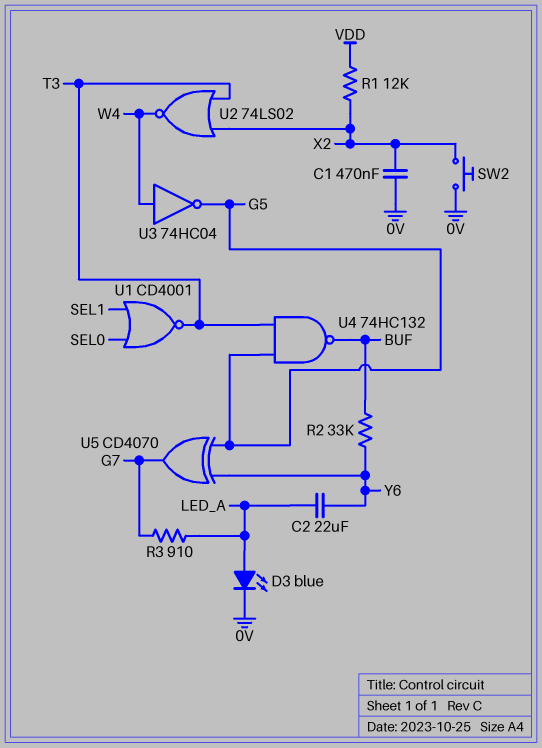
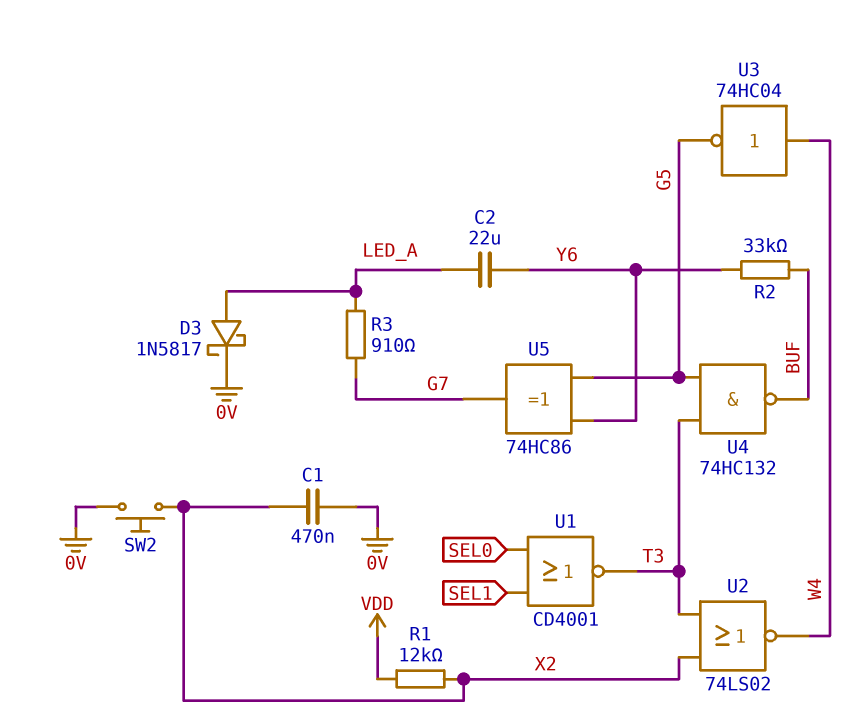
D3: LED blue (A LED_A, K 0V) -> schottky 1N5817 (A LED_A, K 0V)
U5: XOR CD4070 (in G5, in Y6, out G7) -> XOR 74HC86 (in G5, in Y6, out G7)

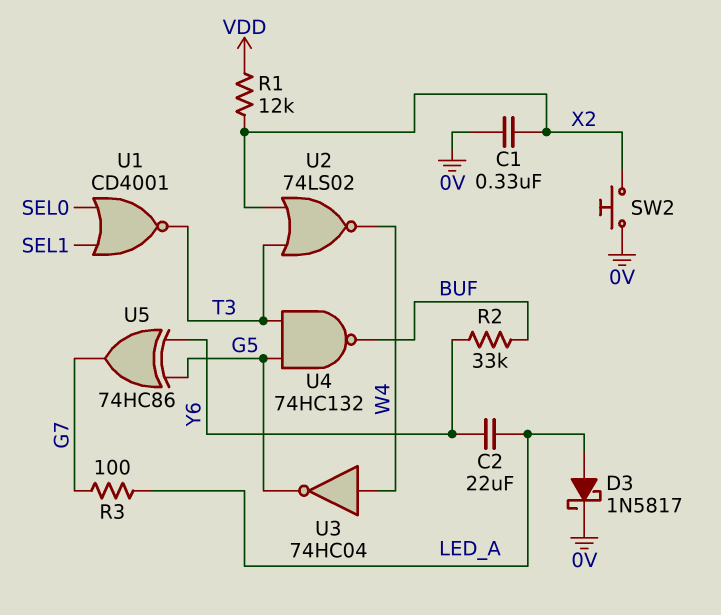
C1: 470nF (0V, X2) -> 330nF (0V, X2)
R3: 910 (G7, LED_A) -> 100 (G7, LED_A)

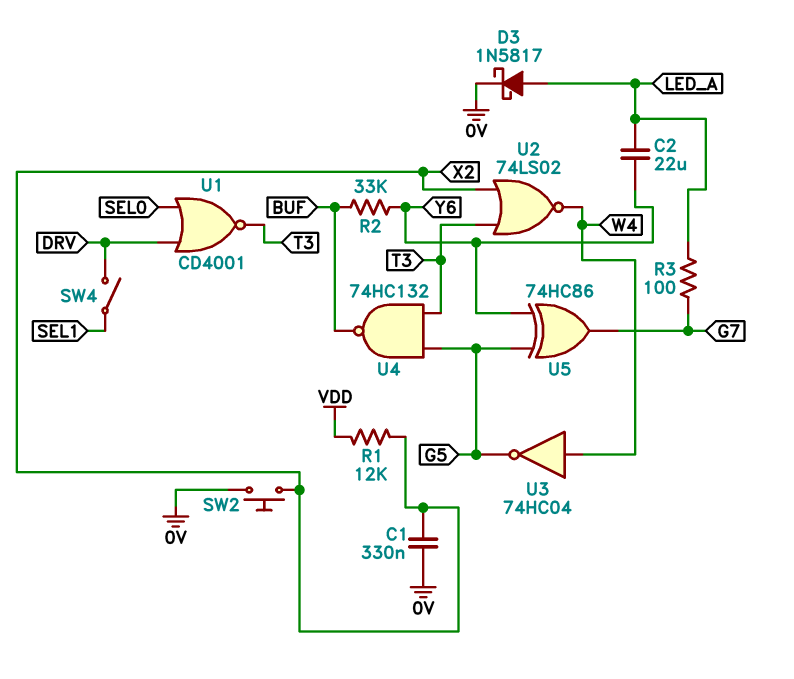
SW4: none -> switch (DRV, SEL1)
U1: NOR CD4001 (in SEL0, in SEL1, out T3) -> NOR CD4001 (in DRV, in SEL0, out T3)

